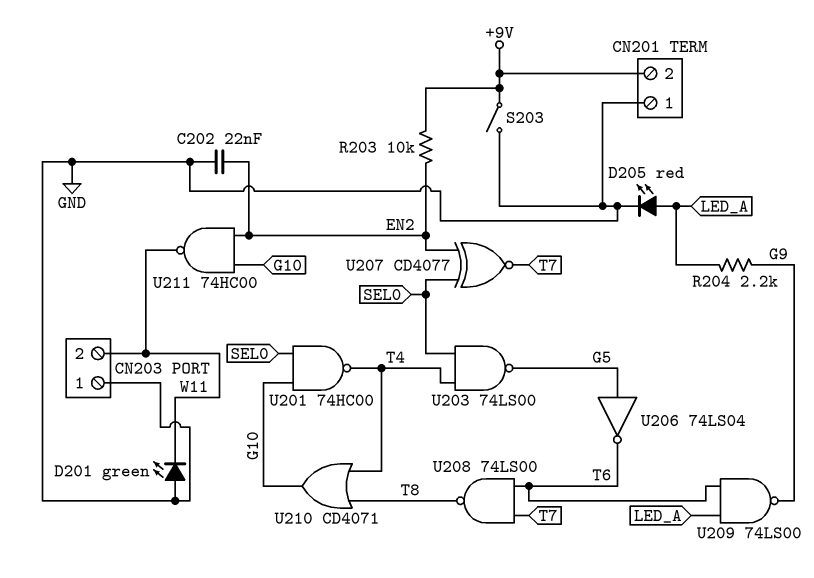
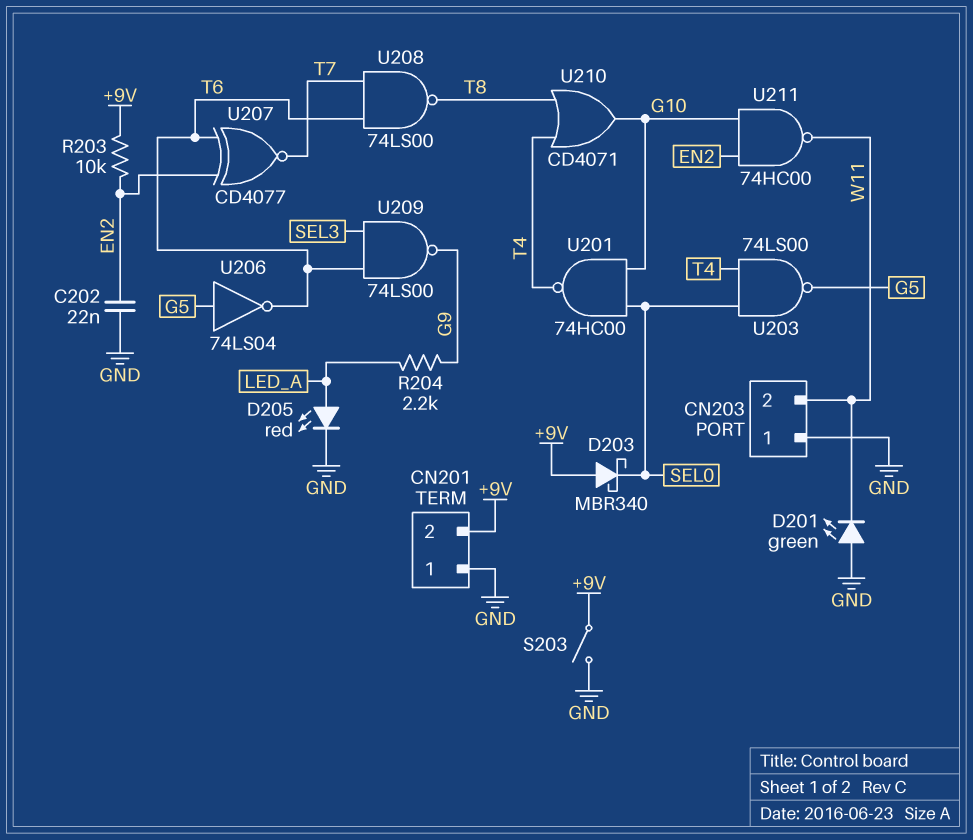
D203: none -> schottky MBR340 (A +9V, K SEL0)
U207: XNOR CD4077 (in EN2, in SEL0, out T7) -> XNOR CD4077 (in EN2, in T6, out T7)
U209: NAND 74LS00 (in LED_A, in T6, out G9) -> NAND 74LS00 (in SEL3, in T6, out G9)

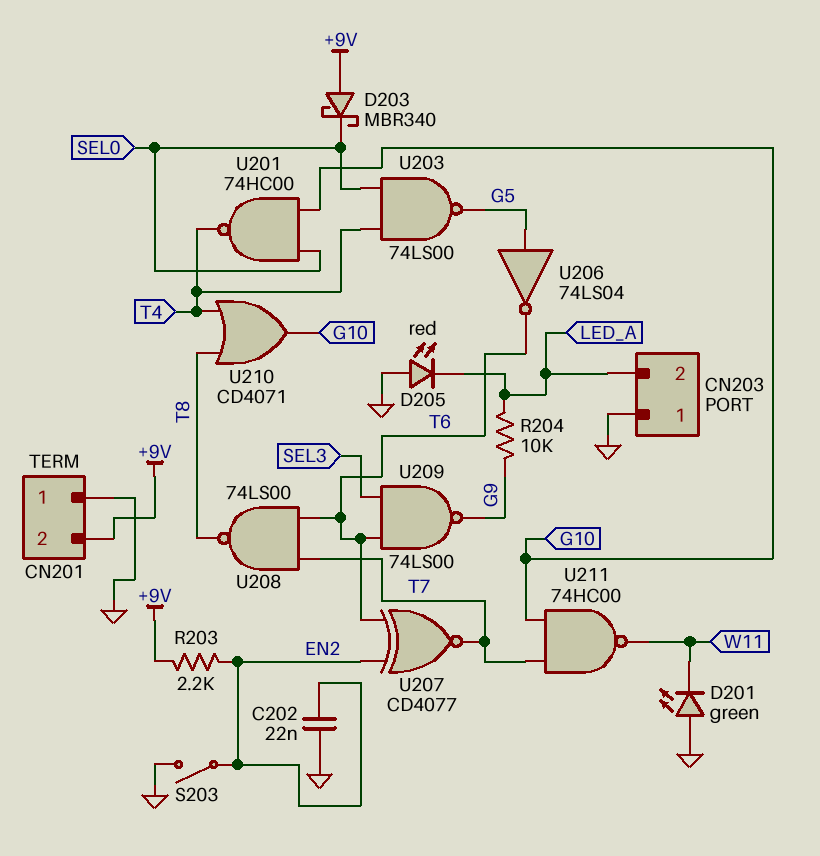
CN203 pin 2: W11 -> LED_A
D205: LED red (A LED_A, K GND) -> LED red (A GND, K LED_A)
R203: 10k (+9V, EN2) -> 2.2k (+9V, EN2)
R204: 2.2k (G9, LED_A) -> 10k (G9, LED_A)
S203: switch (+9V, GND) -> switch (EN2, GND)
U211: NAND 74HC00 (in EN2, in G10, out W11) -> NAND 74HC00 (in G10, in T7, out W11)

